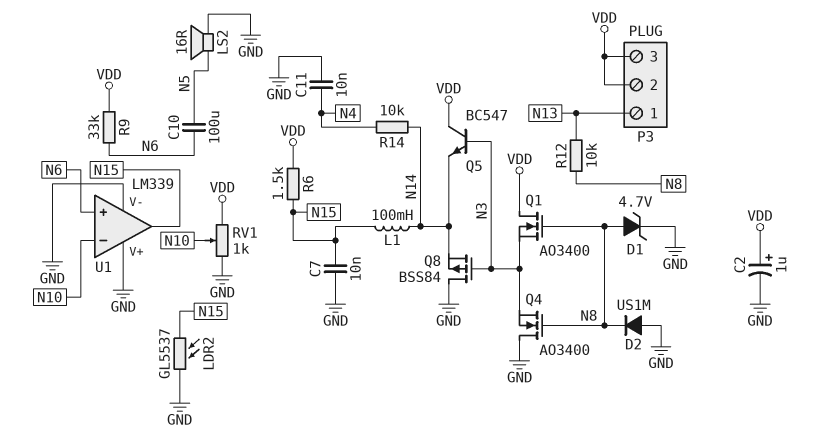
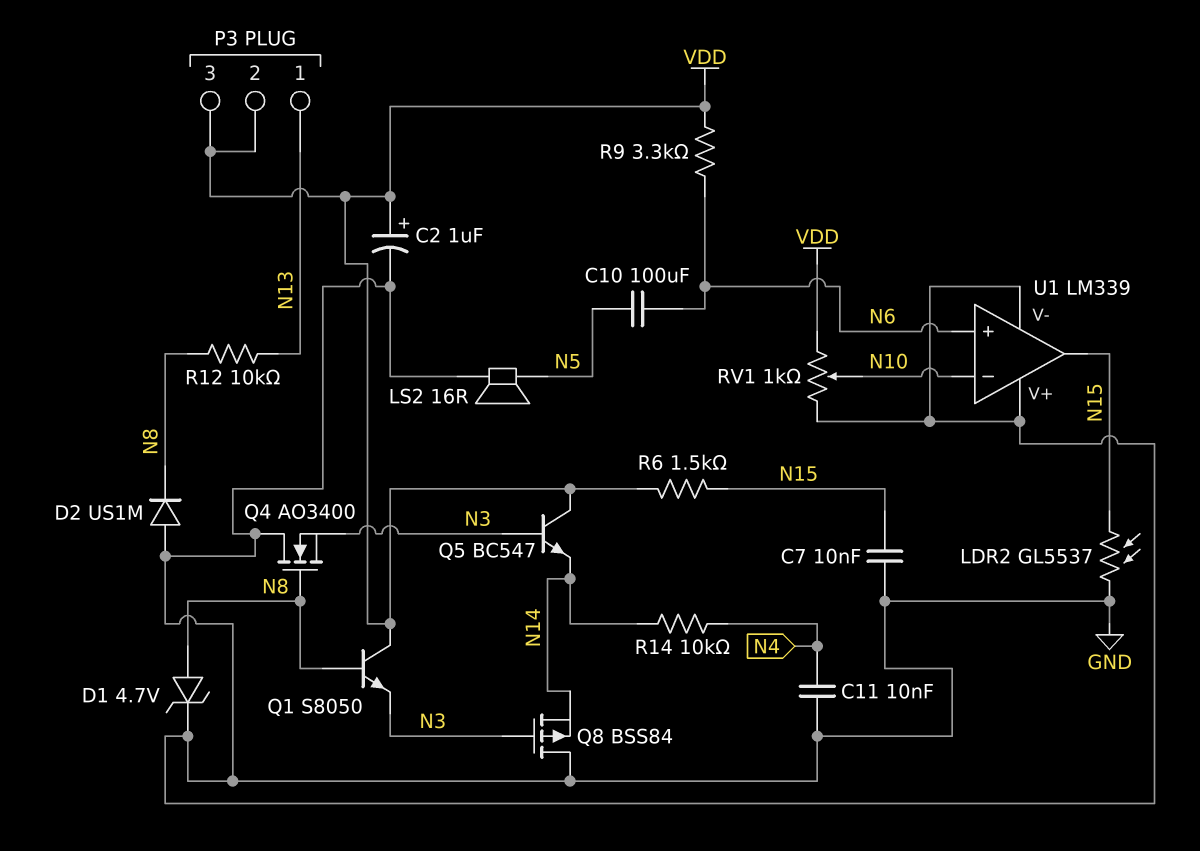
L1: 100mH (N14, N15) -> none
Q1: NMOS AO3400 (G N8, D VDD, S N3) -> NPN S8050 (B N8, C VDD, E N3)
R9: 33k (N6, VDD) -> 3.3k (N6, VDD)

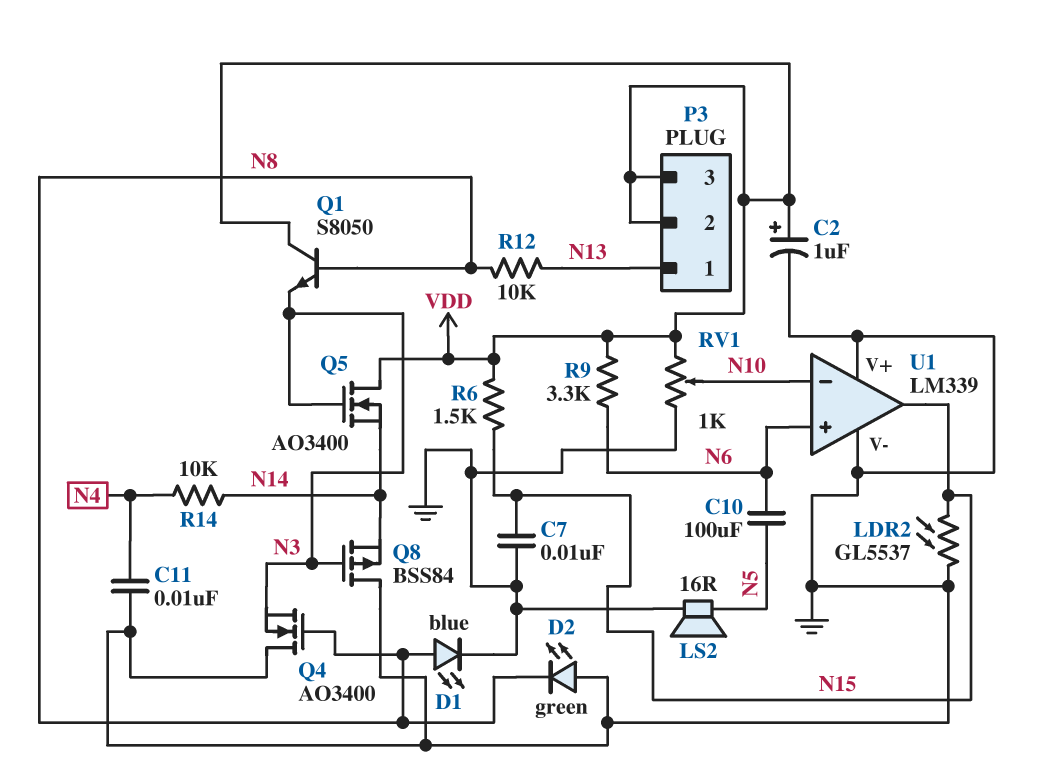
D1: zener 4.7V (A N8, K GND) -> LED blue (A N8, K GND)
D2: diode US1M (A GND, K N8) -> LED green (A GND, K N8)
Q5: NPN BC547 (B N3, C VDD, E N14) -> NMOS AO3400 (G N3, D VDD, S N14)

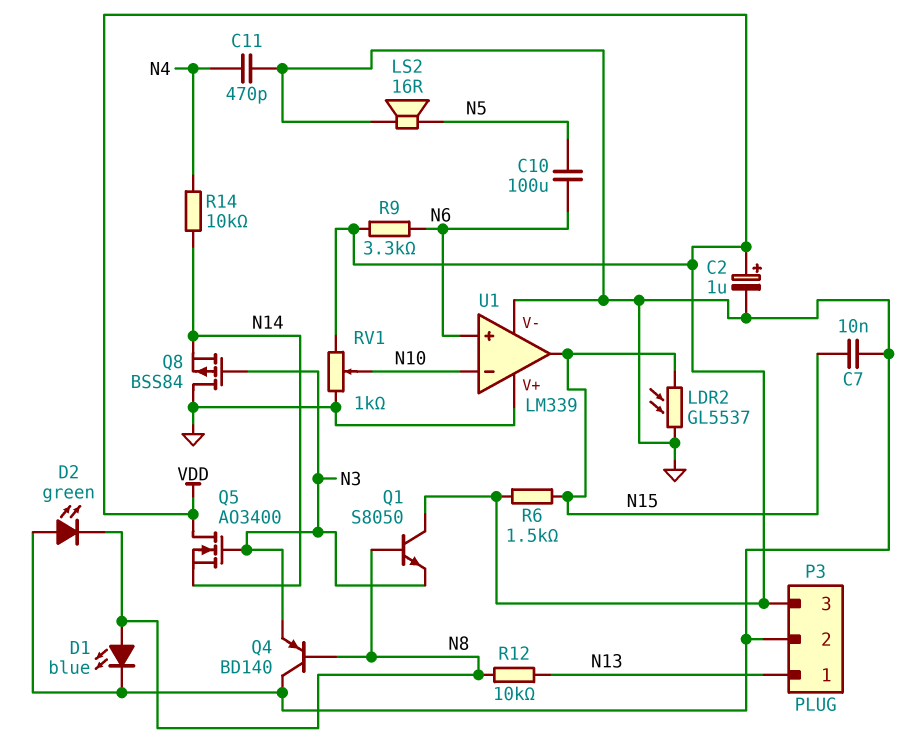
C11: 10nF (GND, N4) -> 470pF (GND, N4)
P3 pin 2: VDD -> GND
Q4: NMOS AO3400 (G N8, D GND, S N3) -> PNP BD140 (B N8, C GND, E N3)

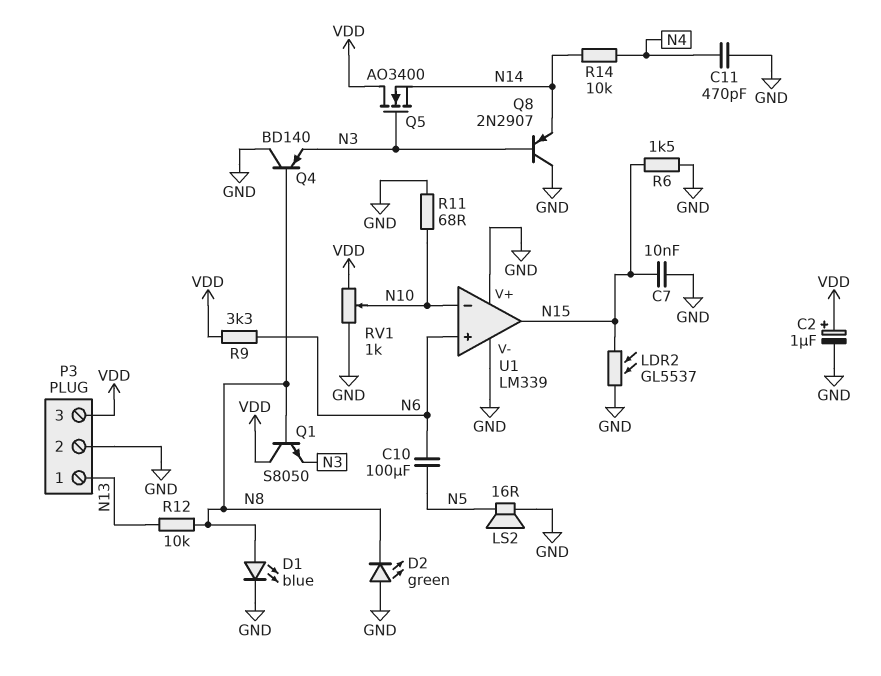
Q8: PMOS BSS84 (G N3, D GND, S N14) -> PNP 2N2907 (B N3, C GND, E N14)
R6: 1.5k (N15, VDD) -> 1.5k (GND, N15)
R11: none -> 68 (GND, N10)

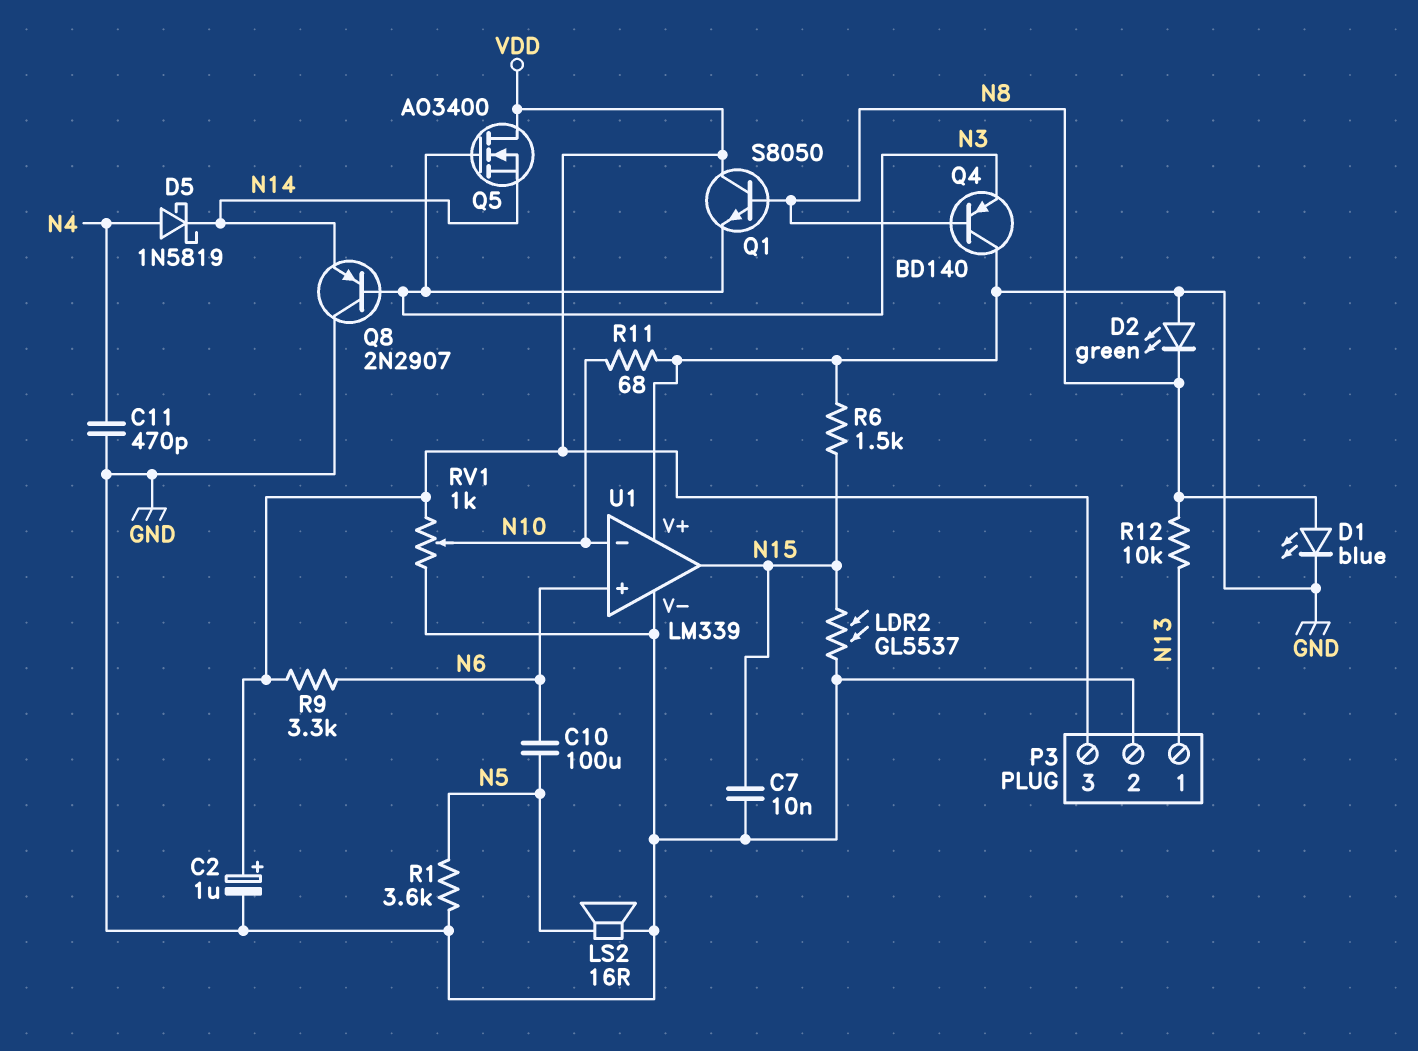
D5: none -> schottky 1N5819 (A N4, K N14)
R1: none -> 3.6k (GND, N5)
R14: 10k (N4, N14) -> none

